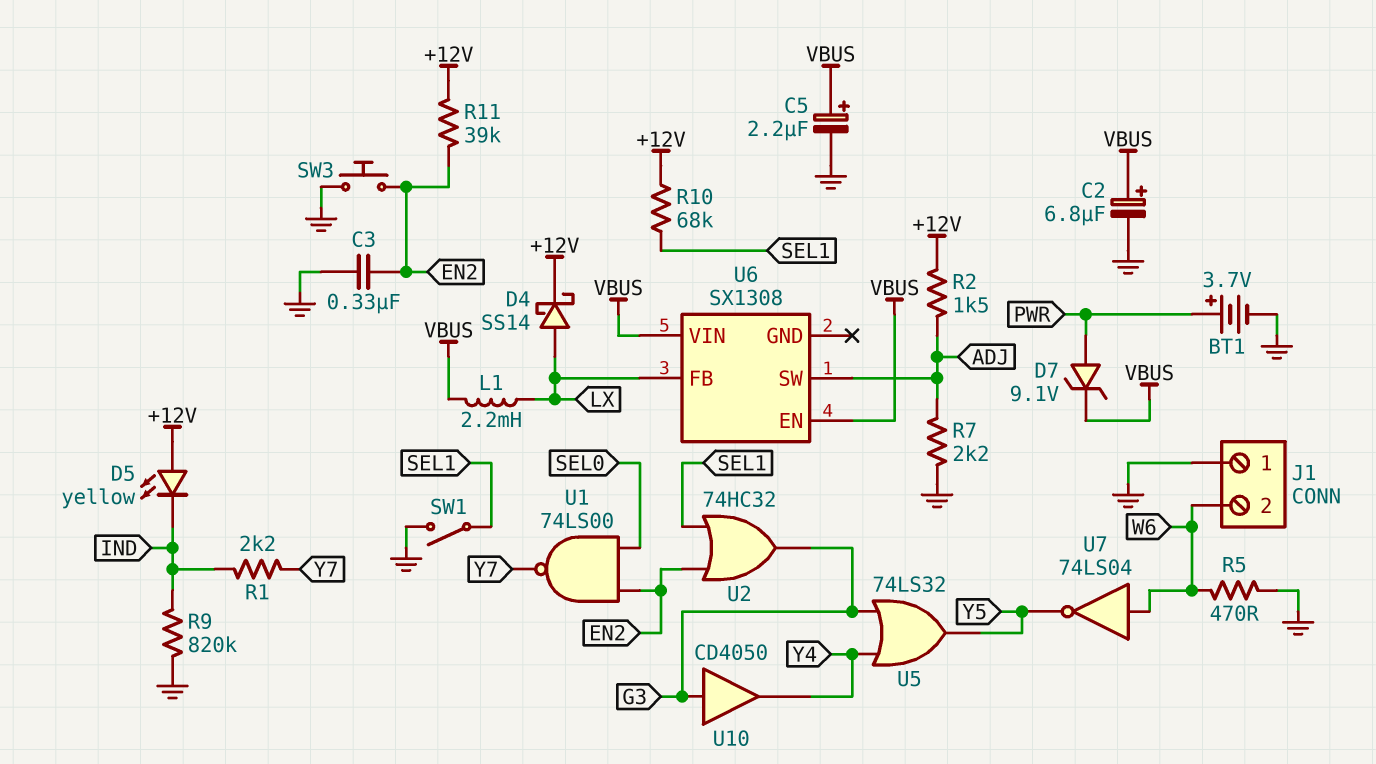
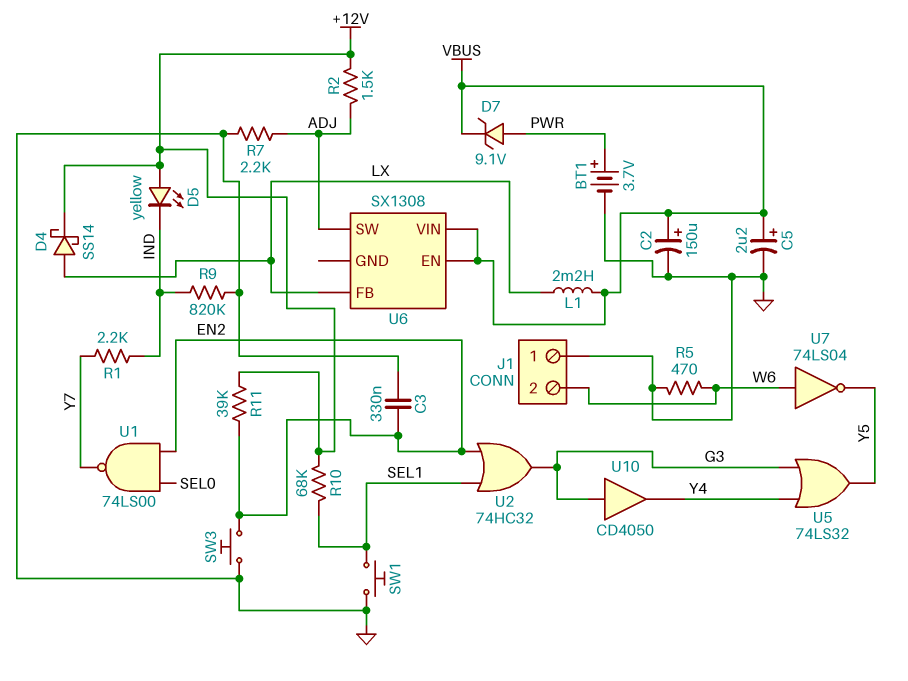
C2: 6.8uF (plus VBUS, minus GND) -> 150uF (plus VBUS, minus GND)
SW1: switch (GND, SEL1) -> button (GND, SEL1)

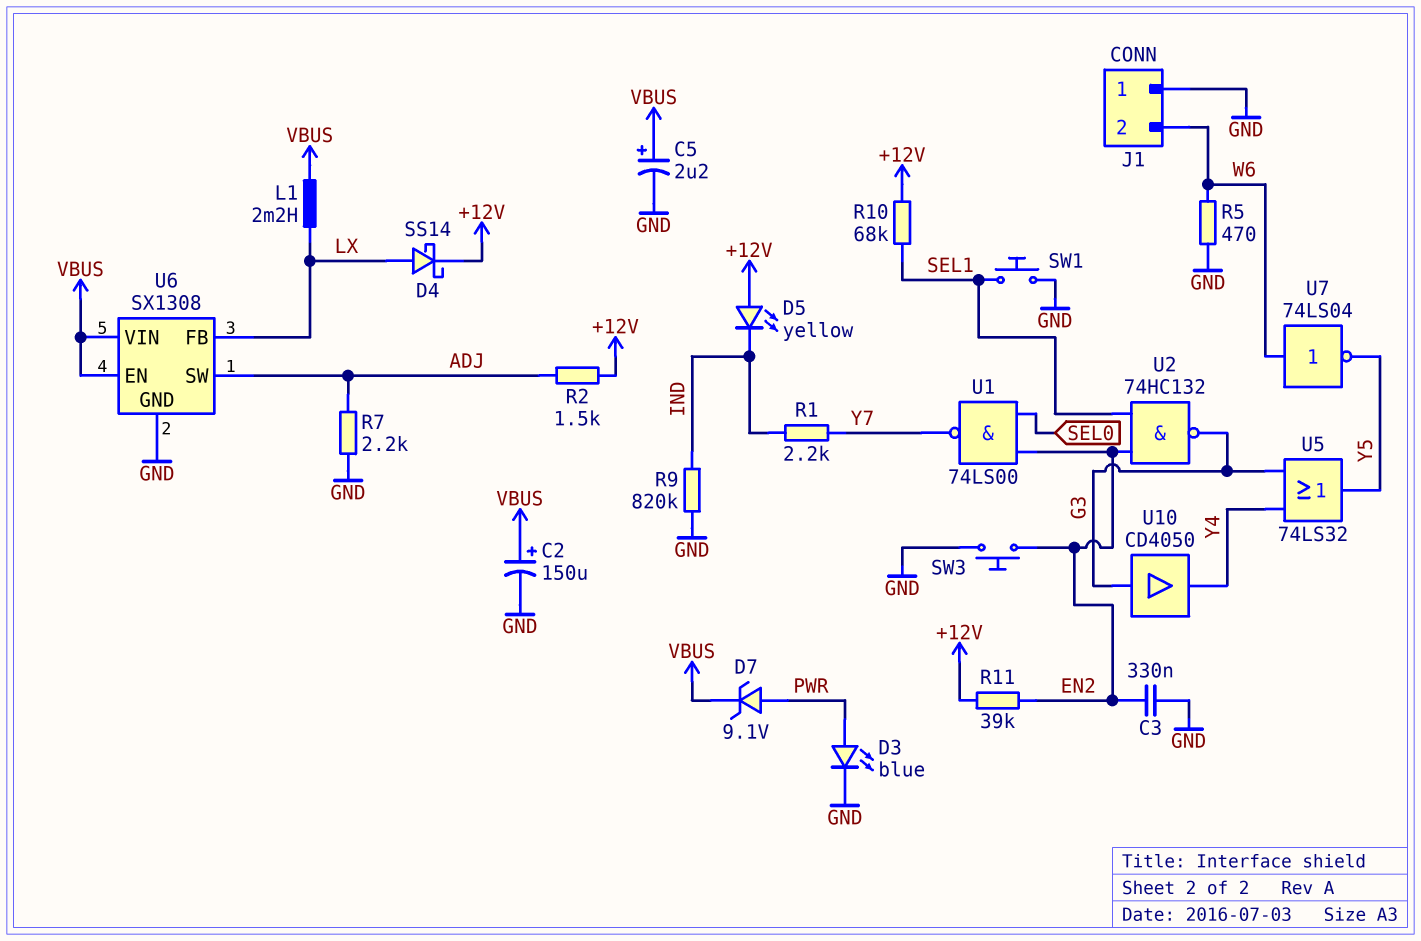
BT1: 3.7V (plus PWR, minus GND) -> none
D3: none -> LED blue (A PWR, K GND)
U2: OR 74HC32 (in EN2, in SEL1, out G3) -> NAND 74HC132 (in EN2, in SEL1, out G3)
U6 pin GND: none -> GND

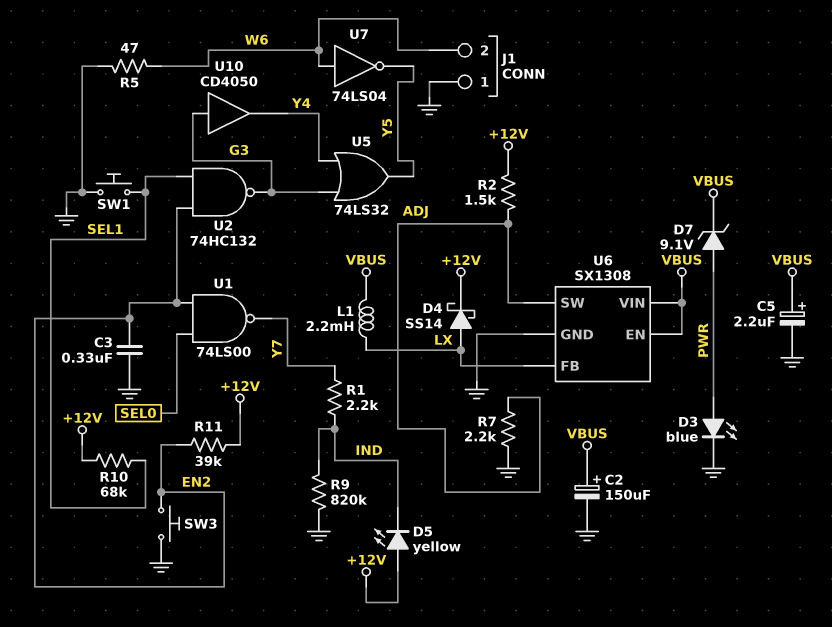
R5: 470 (GND, W6) -> 47 (GND, W6)

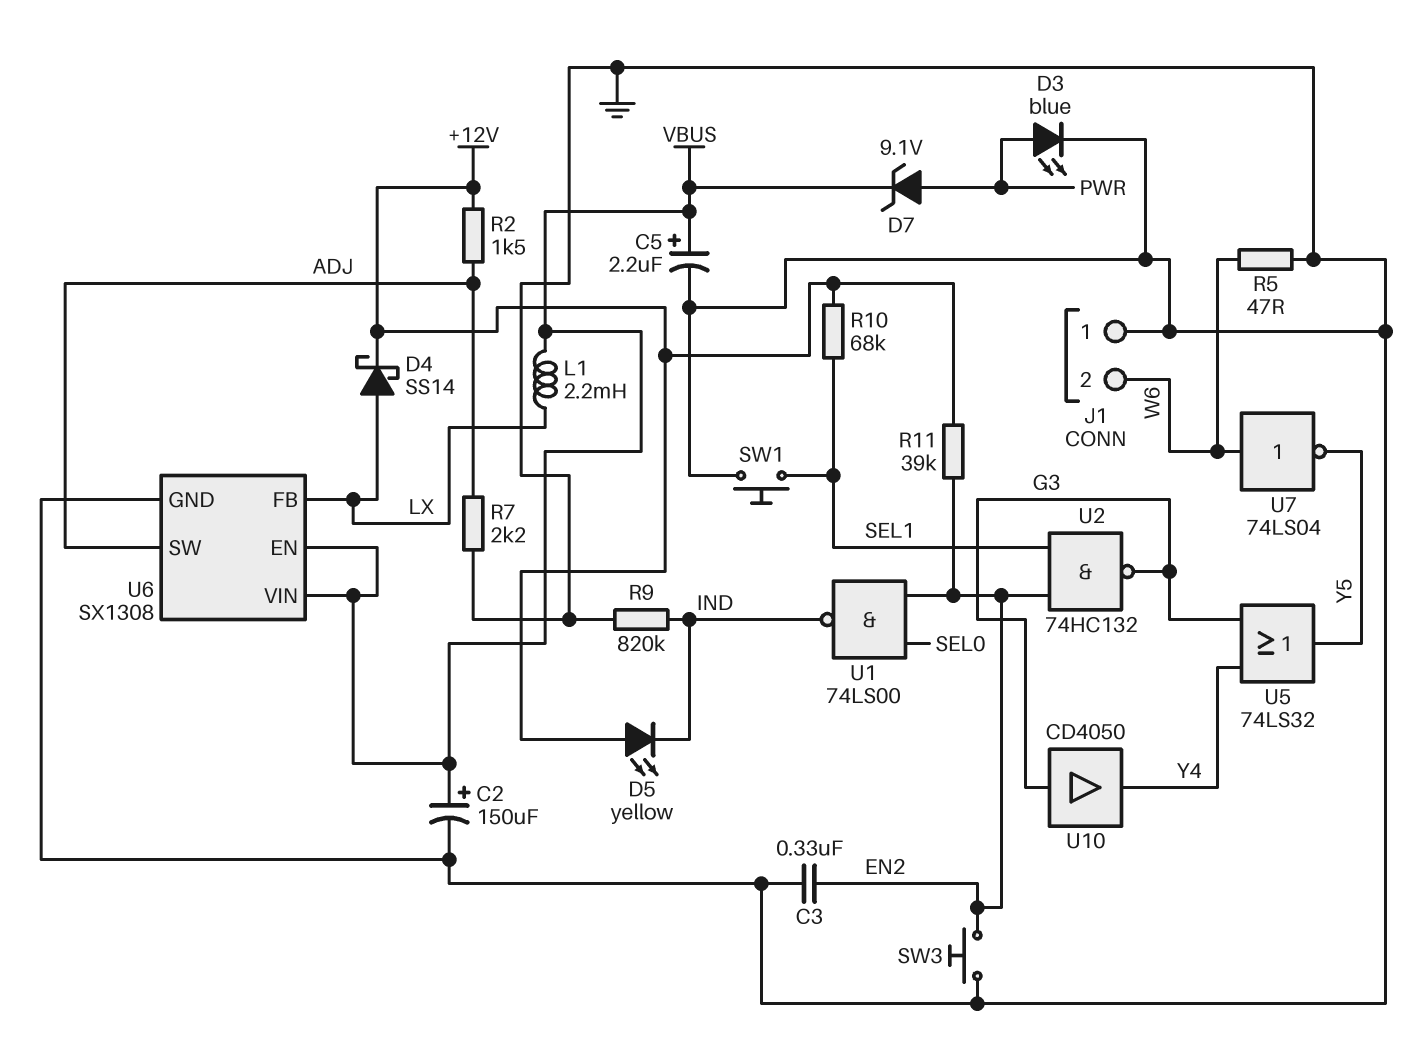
R1: 2.2k (IND, Y7) -> none
U1: NAND 74LS00 (in EN2, in SEL0, out Y7) -> NAND 74LS00 (in EN2, in SEL0, out IND)

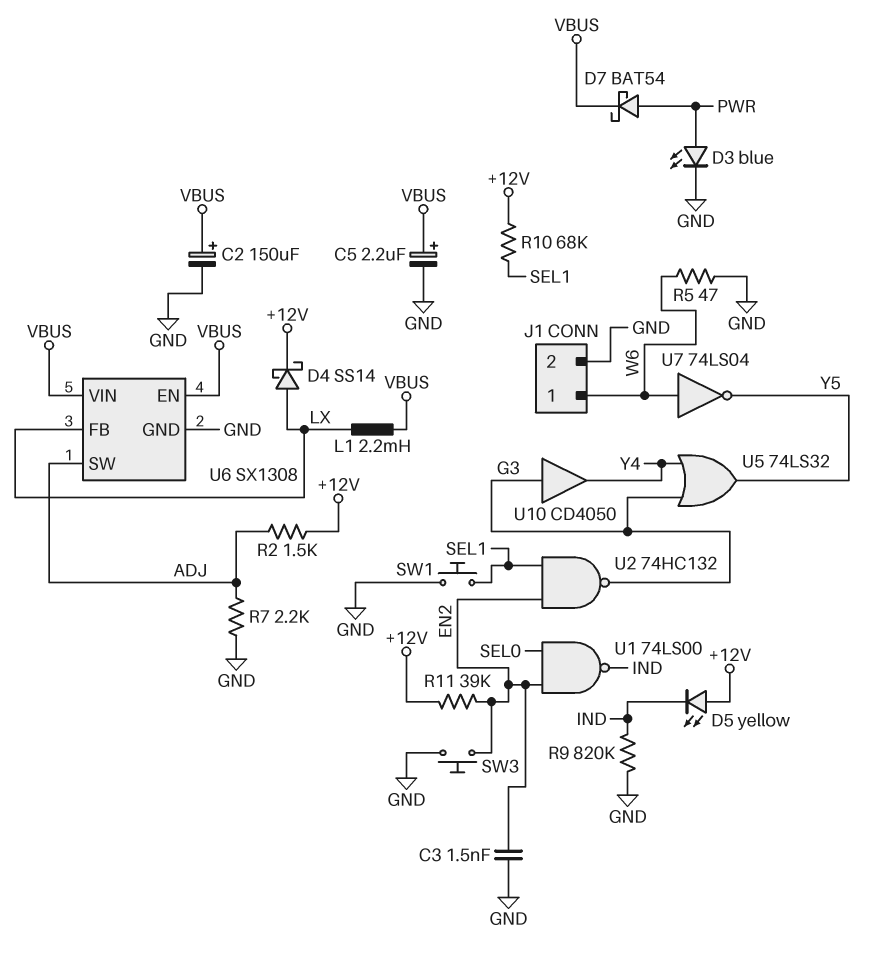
C3: 330nF (EN2, GND) -> 1.5nF (EN2, GND)
D7: zener 9.1V (A PWR, K VBUS) -> schottky BAT54 (A PWR, K VBUS)
J1 pin 1: GND -> W6
J1 pin 2: W6 -> GND

